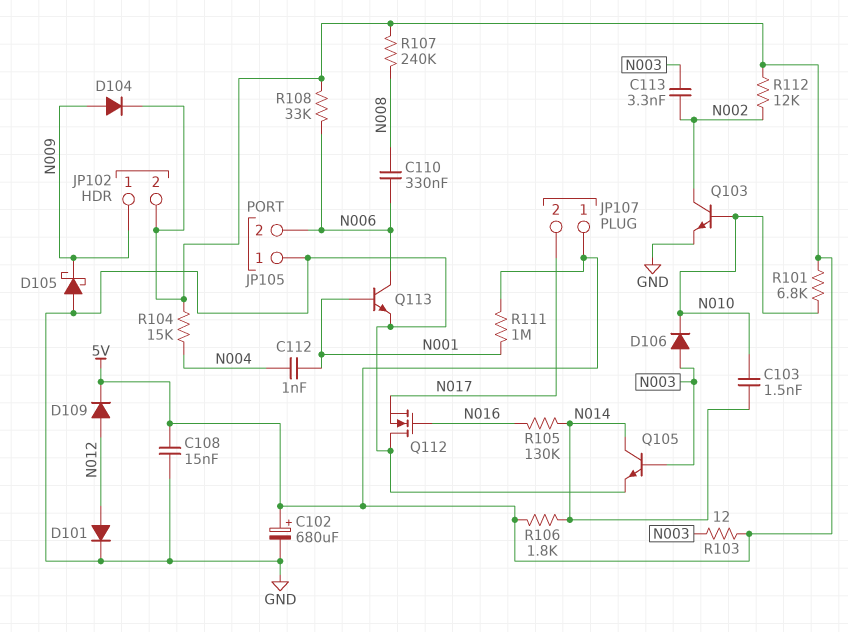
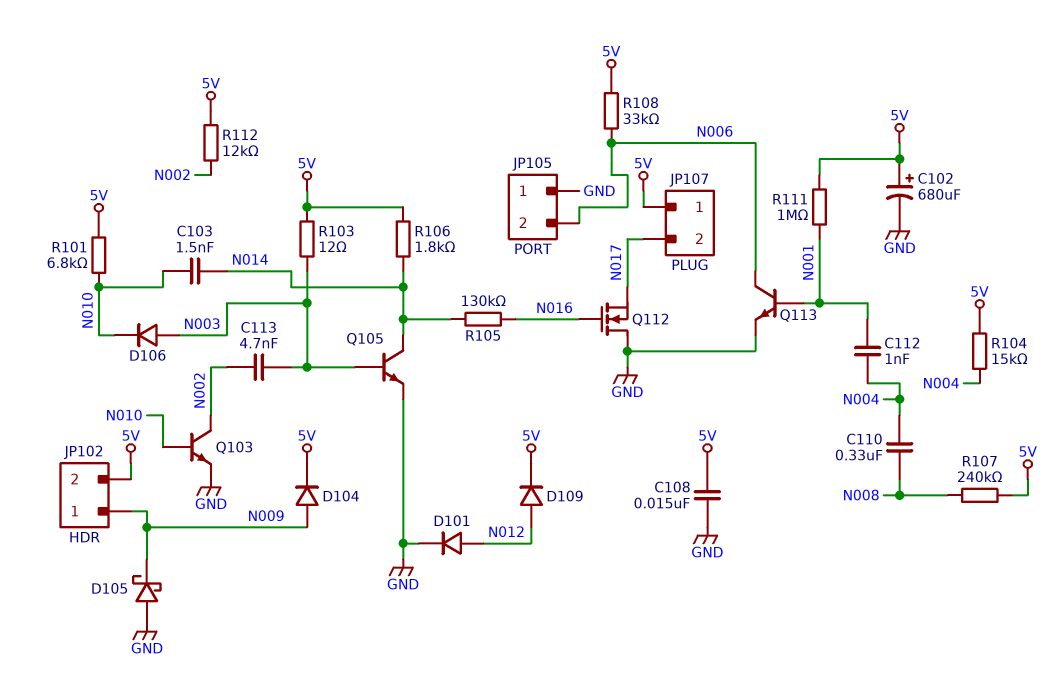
C110: 330nF (N006, N008) -> 330nF (N004, N008)
C113: 3.3nF (N002, N003) -> 4.7nF (N002, N003)

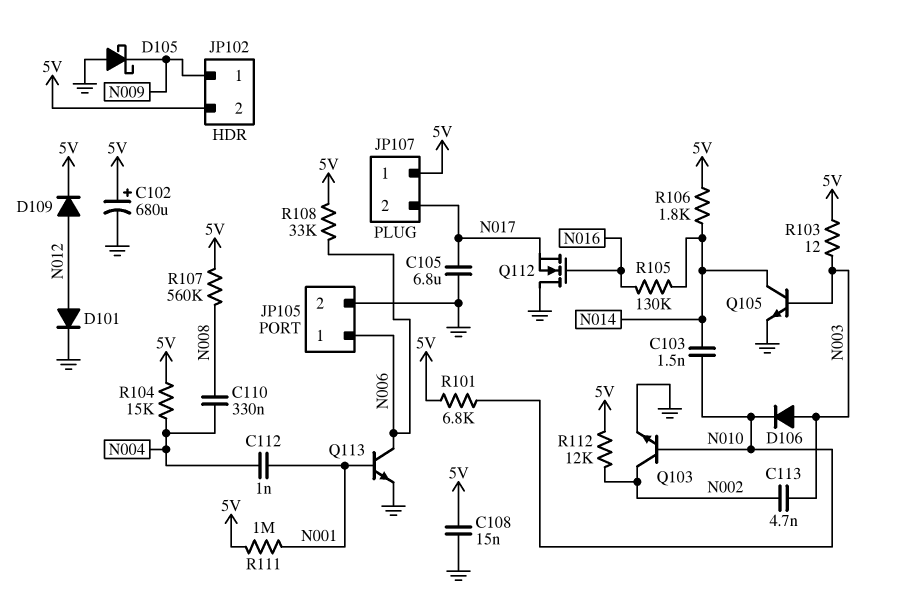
C105: none -> 6.8uF (GND, N017)
D104: diode (A N009, K 5V) -> none
JP105 pin 1: GND -> N006
JP105 pin 2: N006 -> GND
R107: 240k (5V, N008) -> 560k (5V, N008)

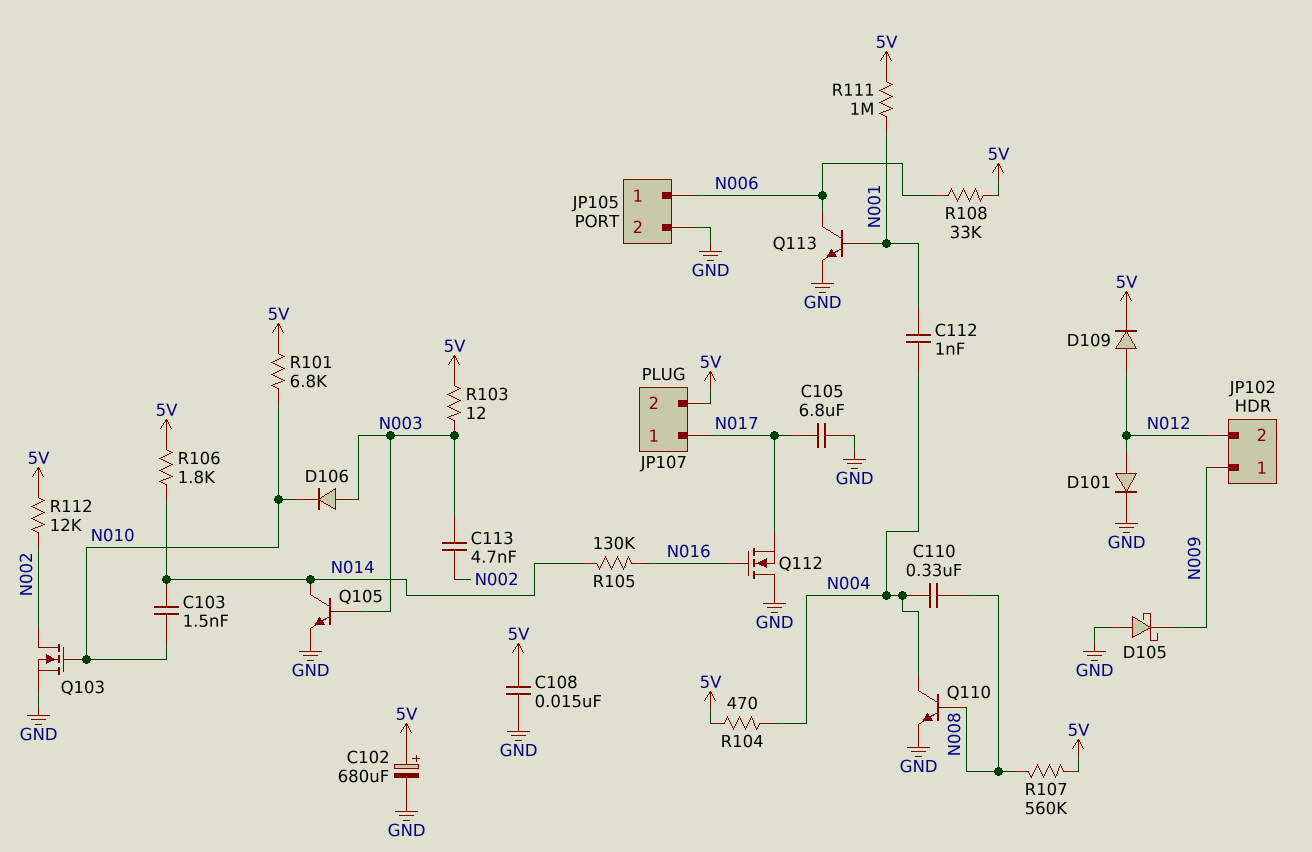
JP102 pin 2: 5V -> N012
JP107 pin 1: 5V -> N017
JP107 pin 2: N017 -> 5V
Q103: NPN (B N010, C N002, E GND) -> NMOS (G N010, D N002, S GND)
Q110: none -> NPN (B N008, C N004, E GND)
R104: 15k (5V, N004) -> 470 (5V, N004)

